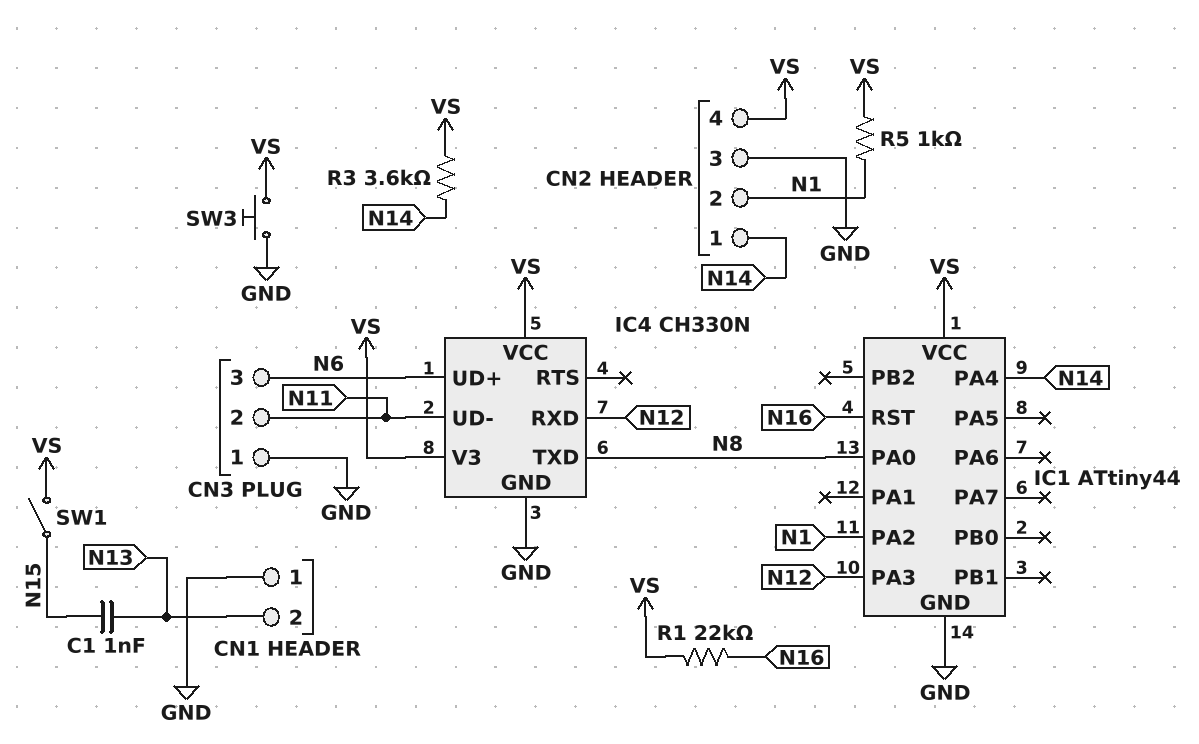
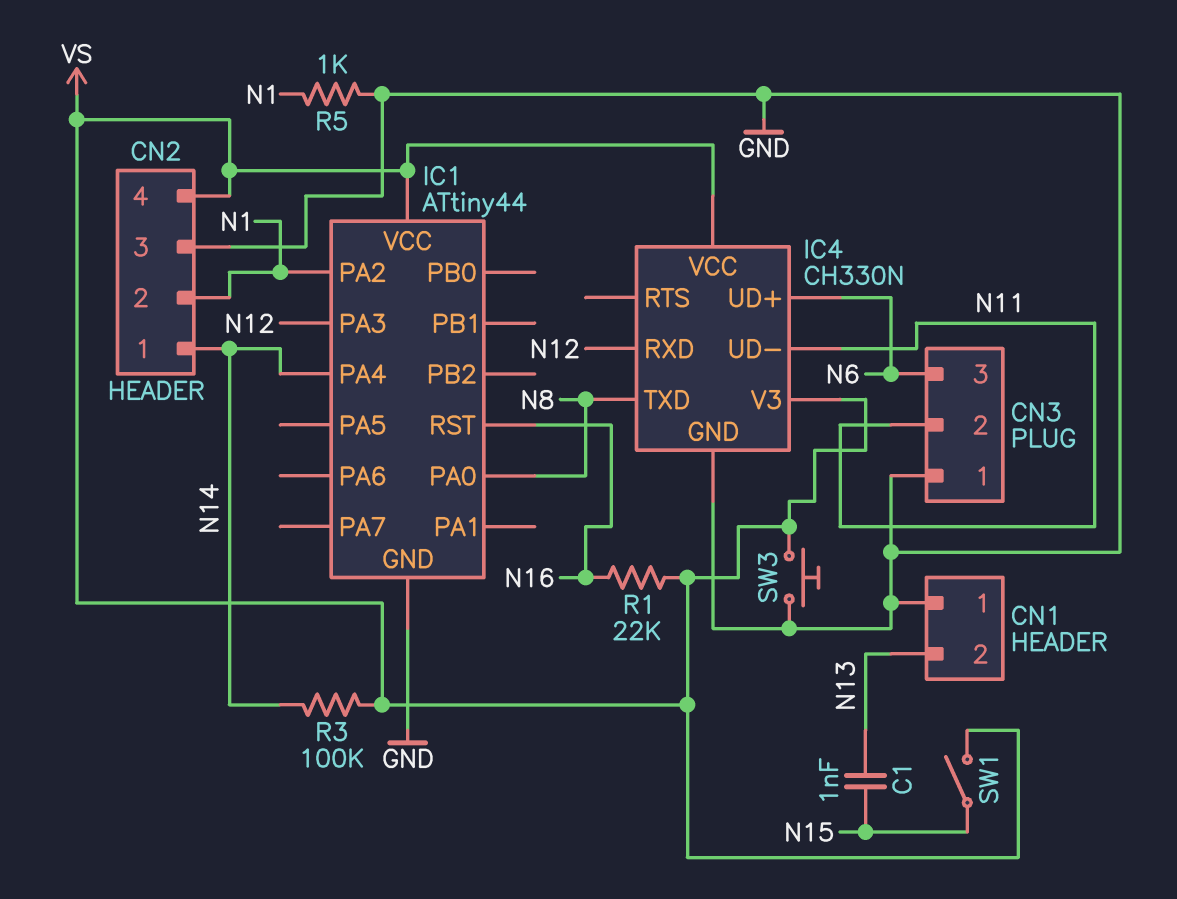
R3: 3.6k (N14, VS) -> 100k (N14, VS)
R5: 1k (N1, VS) -> 1k (GND, N1)

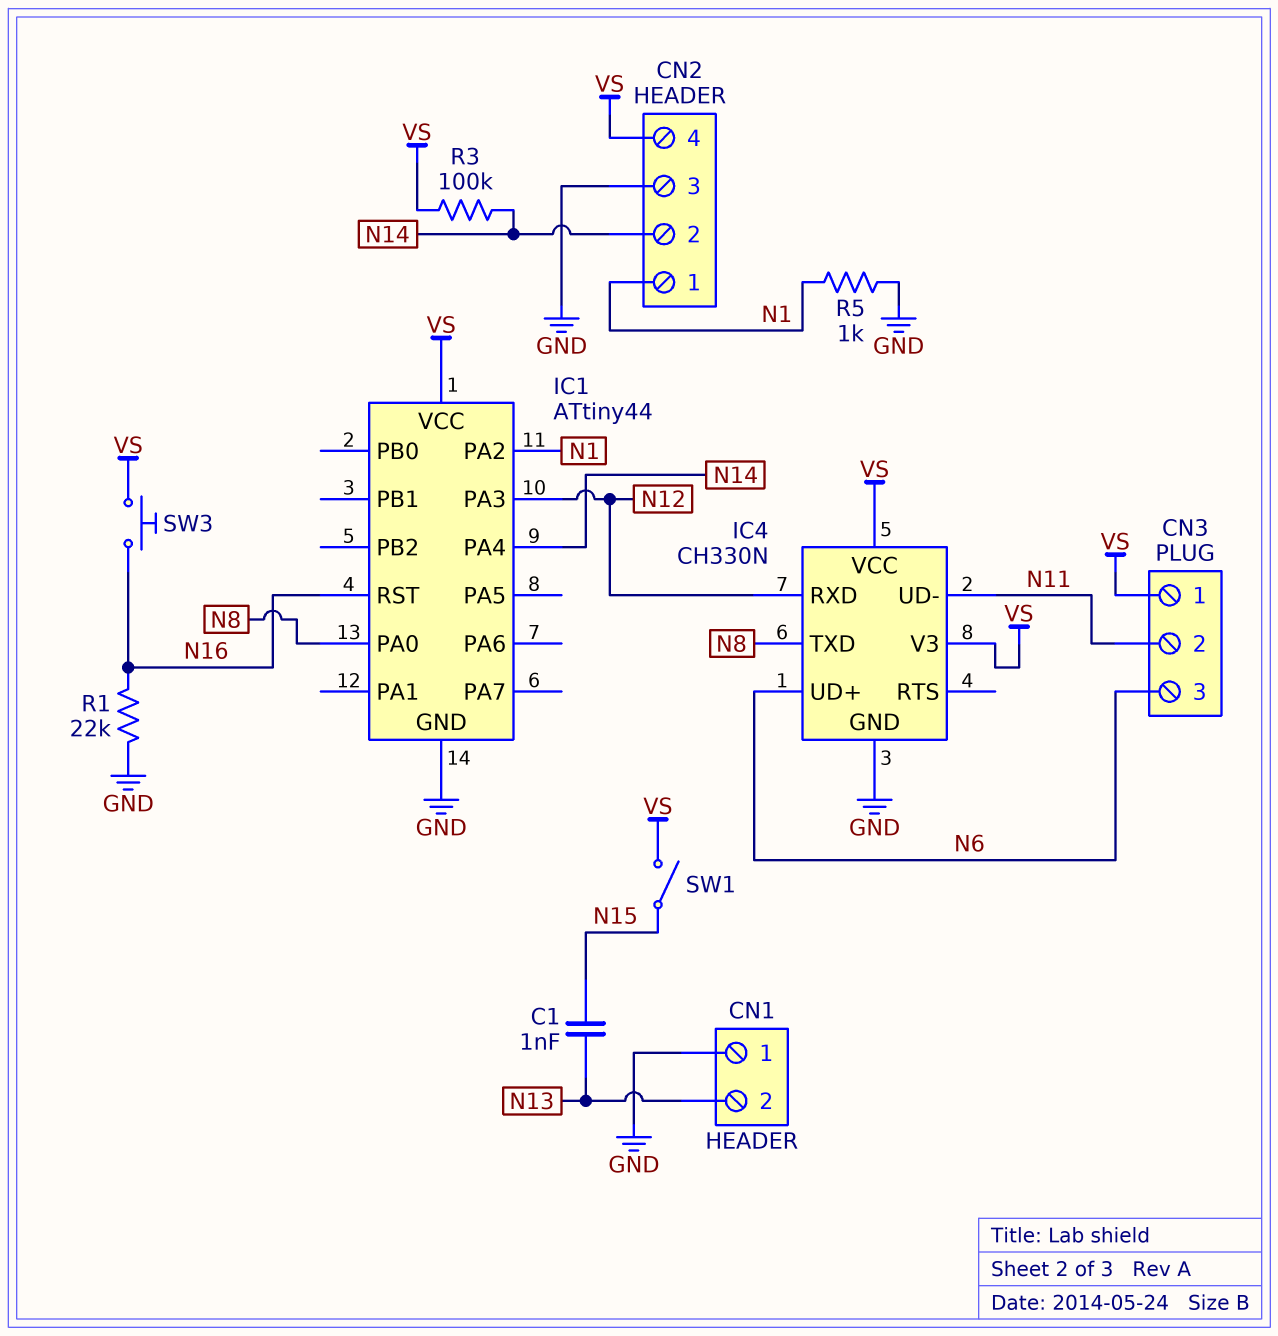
CN2 pin 1: N14 -> N1
CN2 pin 2: N1 -> N14
CN3 pin 1: GND -> VS
R1: 22k (N16, VS) -> 22k (GND, N16)
SW3: button (GND, VS) -> button (N16, VS)

